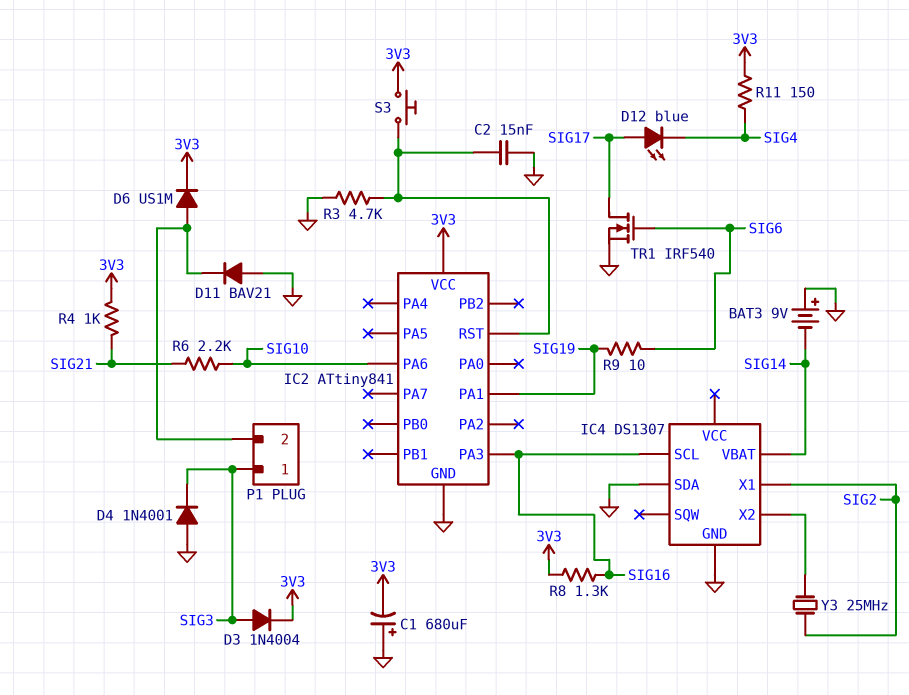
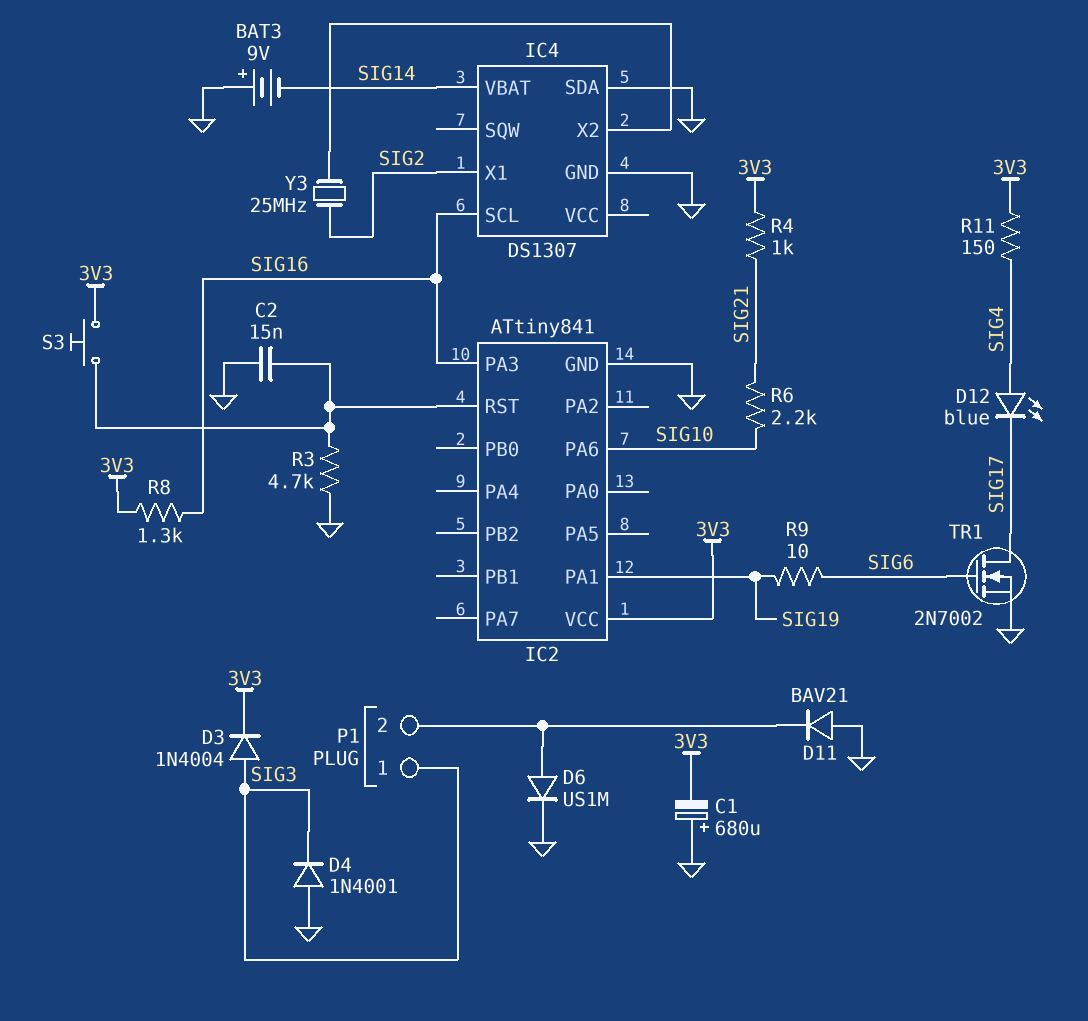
D6: diode US1M (A P1/2, K 3V3) -> diode US1M (A P1/2, K GND)
D12: LED blue (A SIG17, K SIG4) -> LED blue (A SIG4, K SIG17)
TR1: NMOS IRF540 (G SIG6, D SIG17, S GND) -> NMOS 2N7002 (G SIG6, D SIG17, S GND)

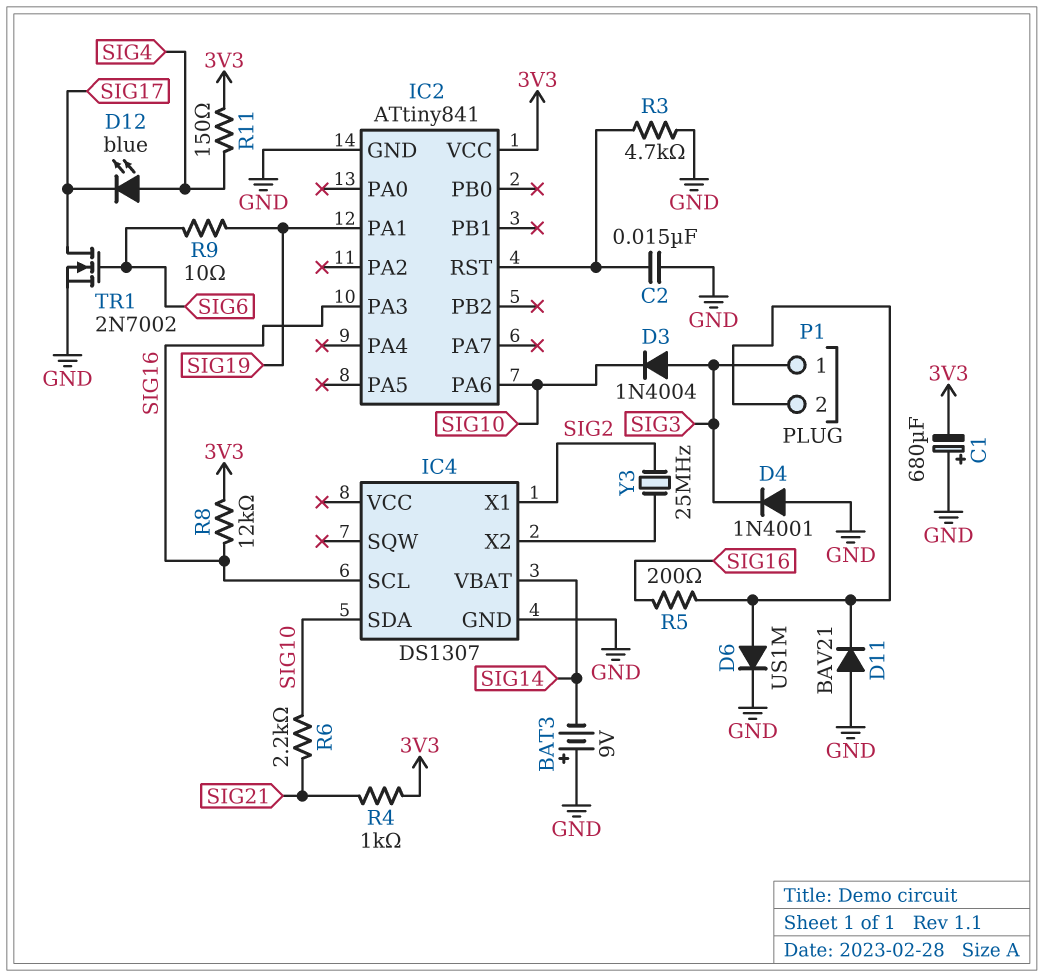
D3: diode 1N4004 (A SIG3, K 3V3) -> diode 1N4004 (A SIG3, K SIG10)
IC4 pin SDA: GND -> SIG10
R5: none -> 200 (P1/2, SIG16)
R8: 1.3k (3V3, SIG16) -> 12k (3V3, SIG16)
S3: button (3V3, IC2/RST) -> none

